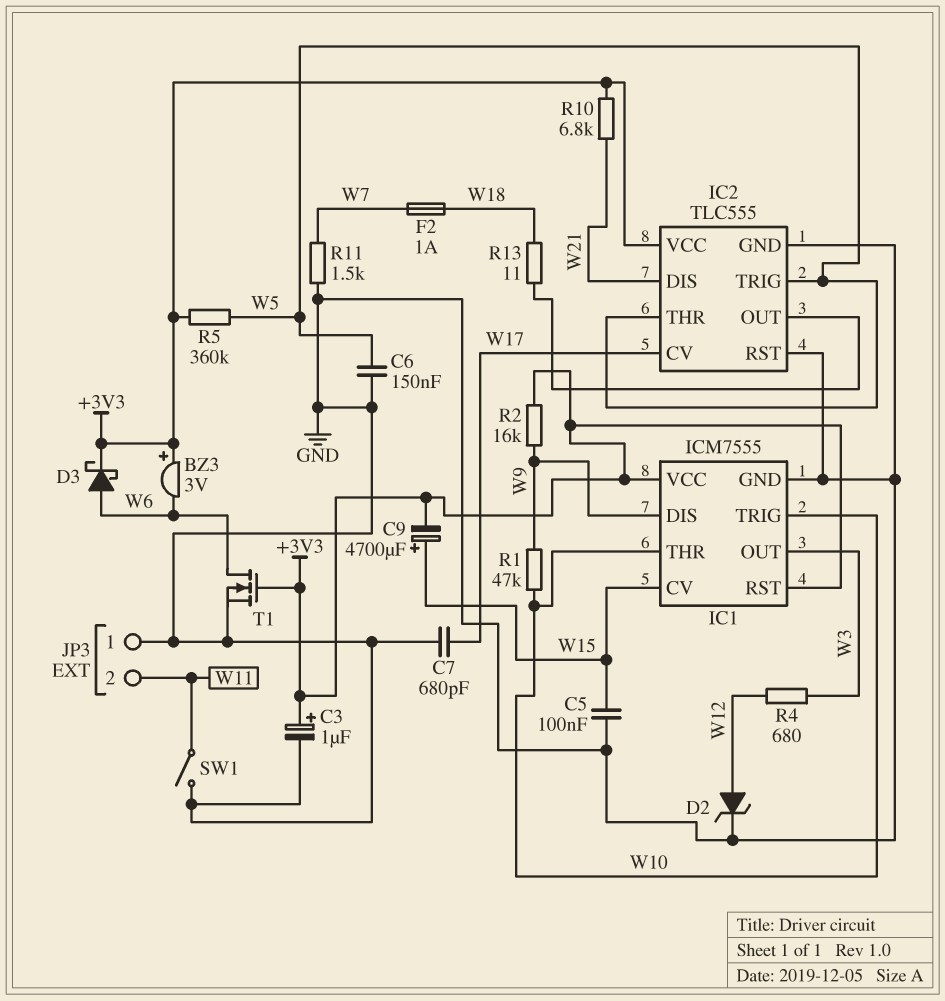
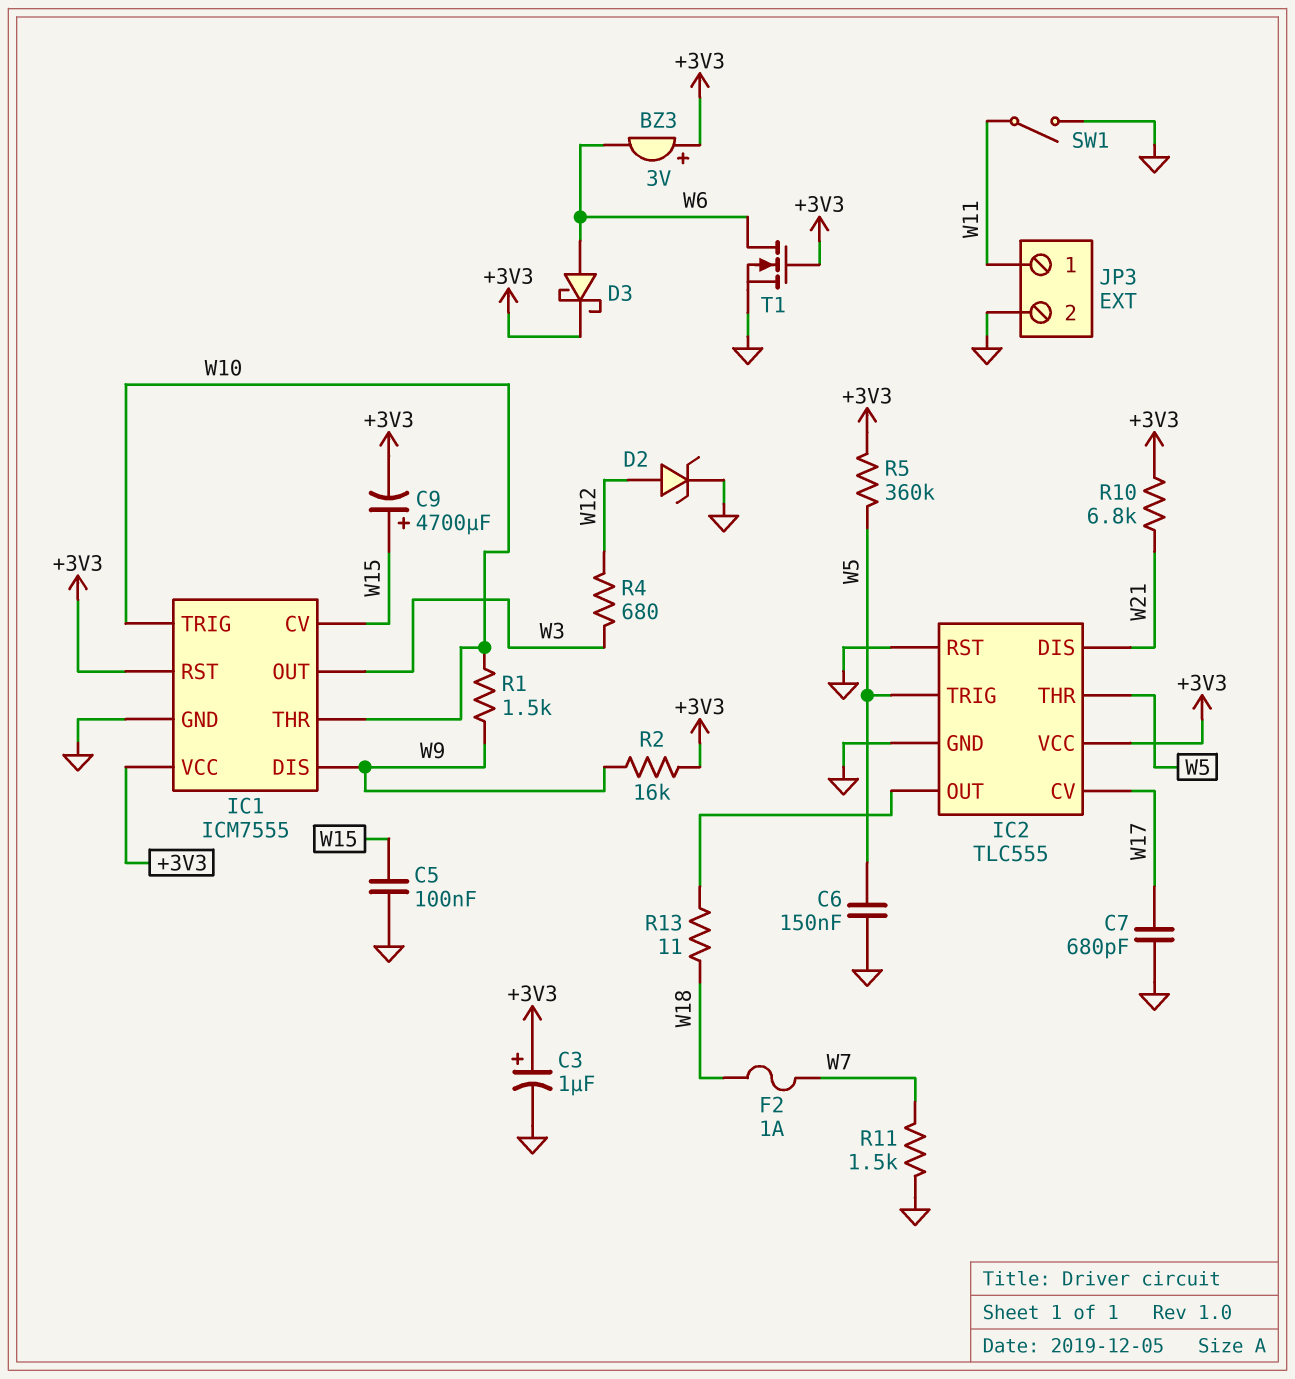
JP3 pin 1: GND -> W11
JP3 pin 2: W11 -> GND
R1: 47k (W9, W10) -> 1.5k (W9, W10)

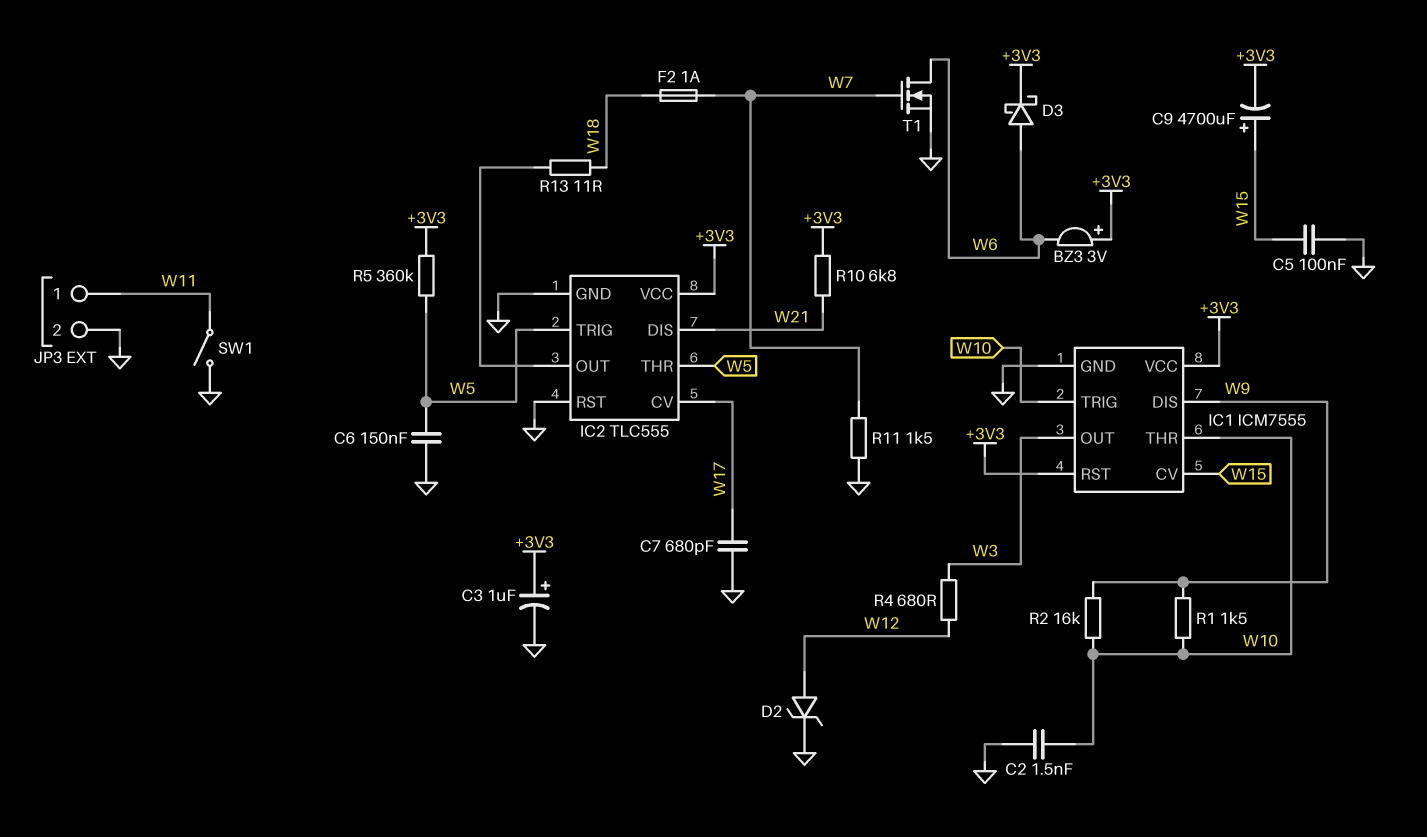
C2: none -> 1.5nF (GND, W10)
R2: 16k (+3V3, W9) -> 16k (W9, W10)
T1: NMOS (G +3V3, D W6, S GND) -> NMOS (G W7, D W6, S GND)

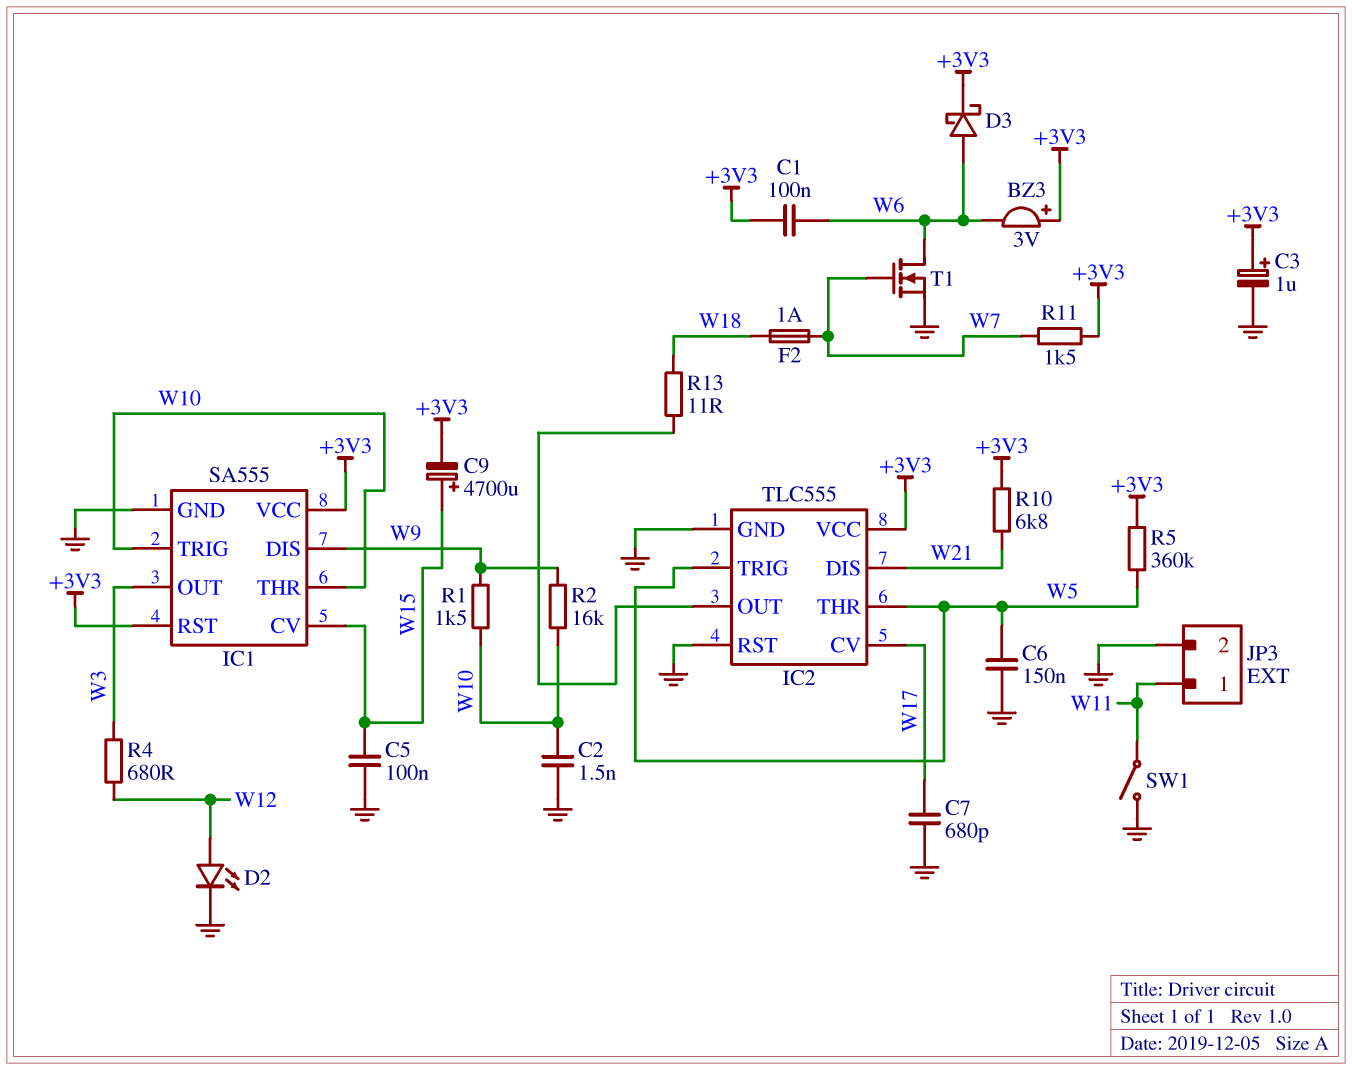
C1: none -> 100nF (+3V3, W6)
D2: zener (A W12, K GND) -> LED (A W12, K GND)
IC1: ICM7555 -> SA555
R11: 1.5k (GND, W7) -> 1.5k (+3V3, W7)

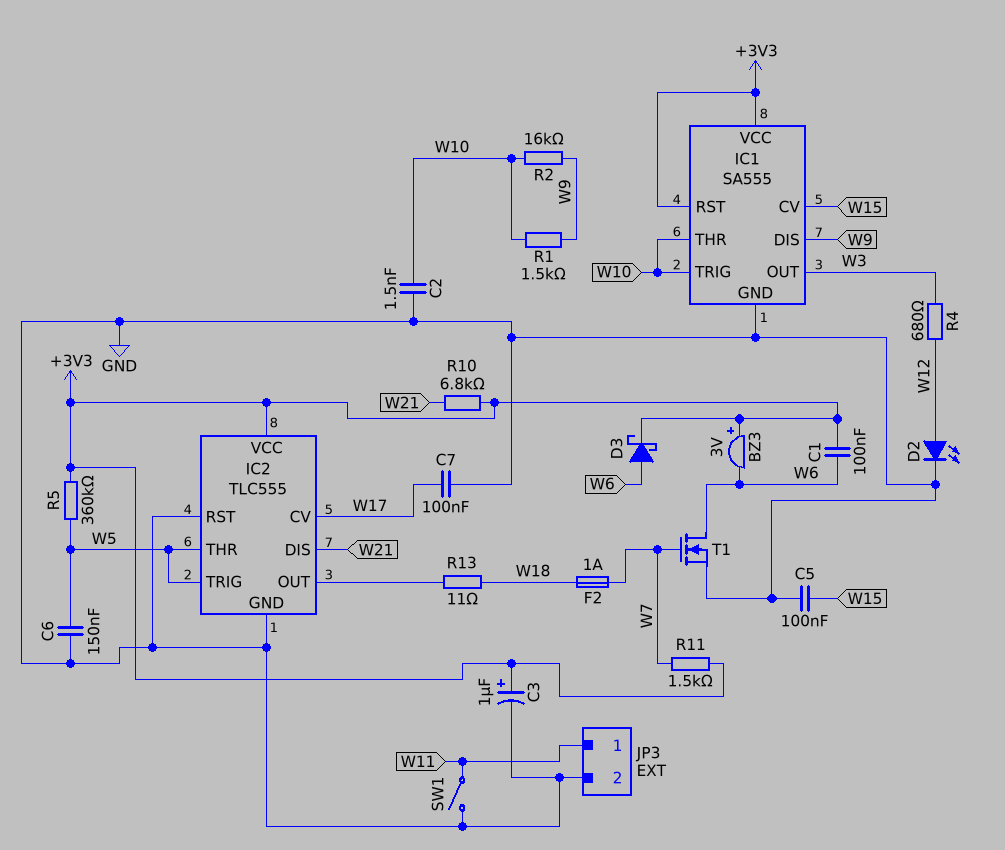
C7: 680pF (GND, W17) -> 100nF (GND, W17)
C9: 4700uF (plus W15, minus +3V3) -> none

